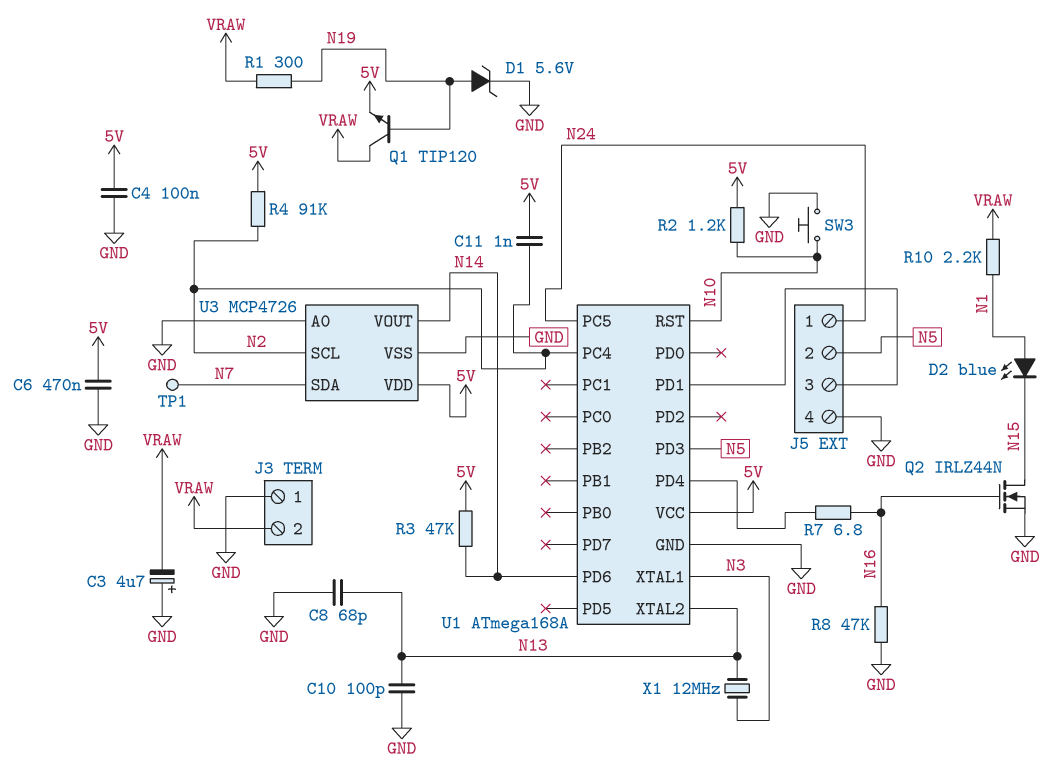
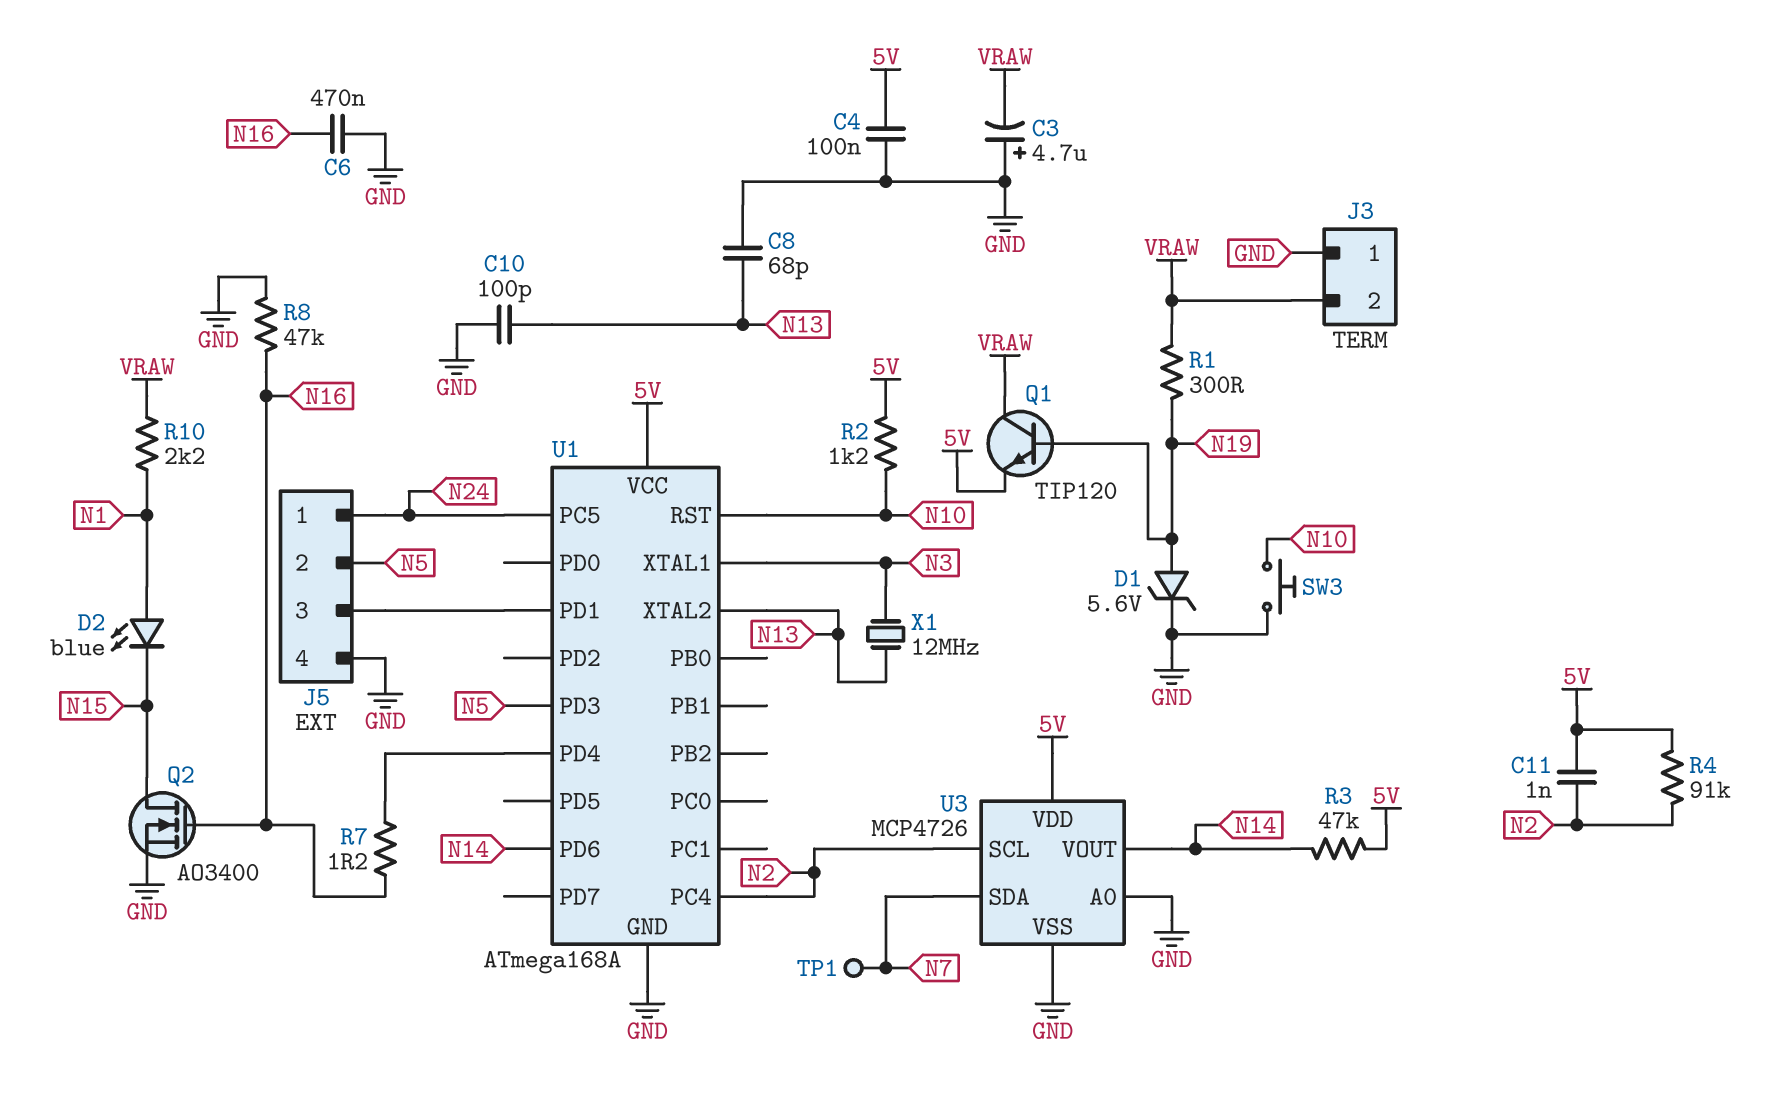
C6: 470nF (5V, GND) -> 470nF (GND, N16)
Q2: NMOS IRLZ44N (G N16, D N15, S GND) -> NMOS AO3400 (G N16, D N15, S GND)
R7: 6.8 (N16, U1/PD4) -> 1.2 (N16, U1/PD4)

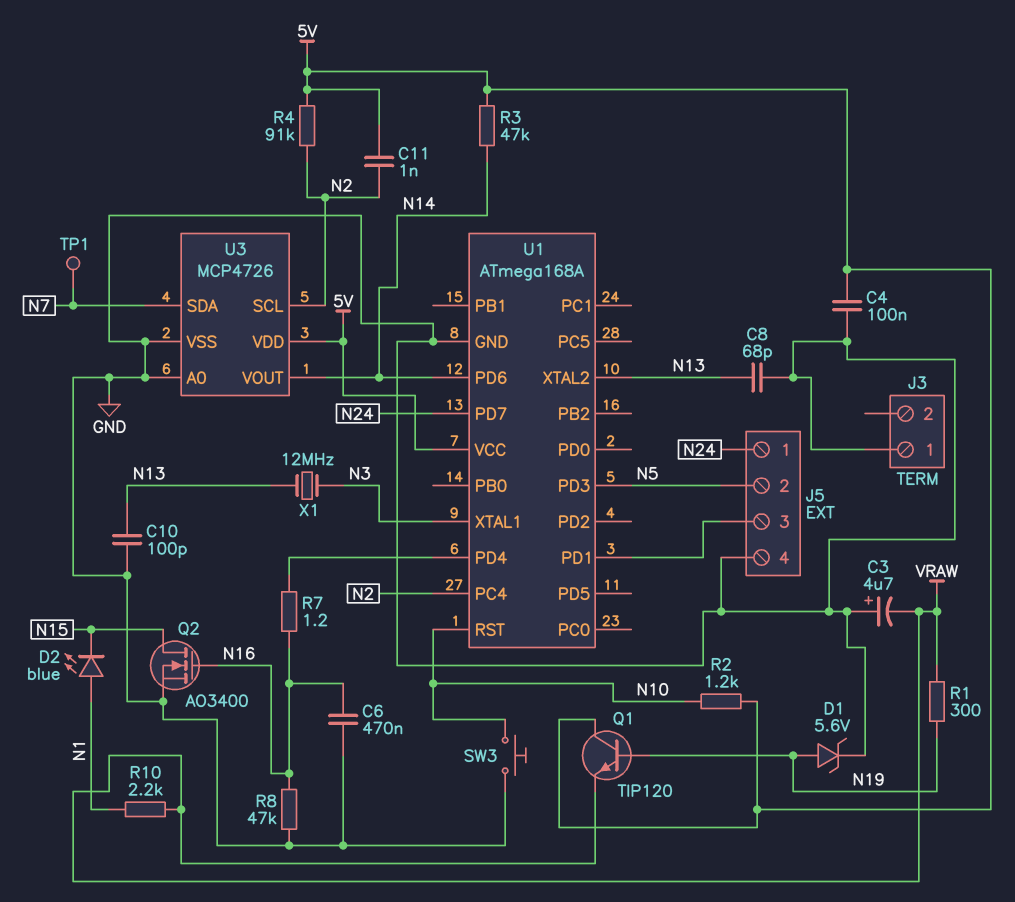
J3 pin 2: VRAW -> none
Q1: NPN TIP120 (B N19, C VRAW, E 5V) -> NPN TIP120 (B N19, C 5V, E VRAW)
U1 pin PC5: N24 -> none
U1 pin PD7: none -> N24

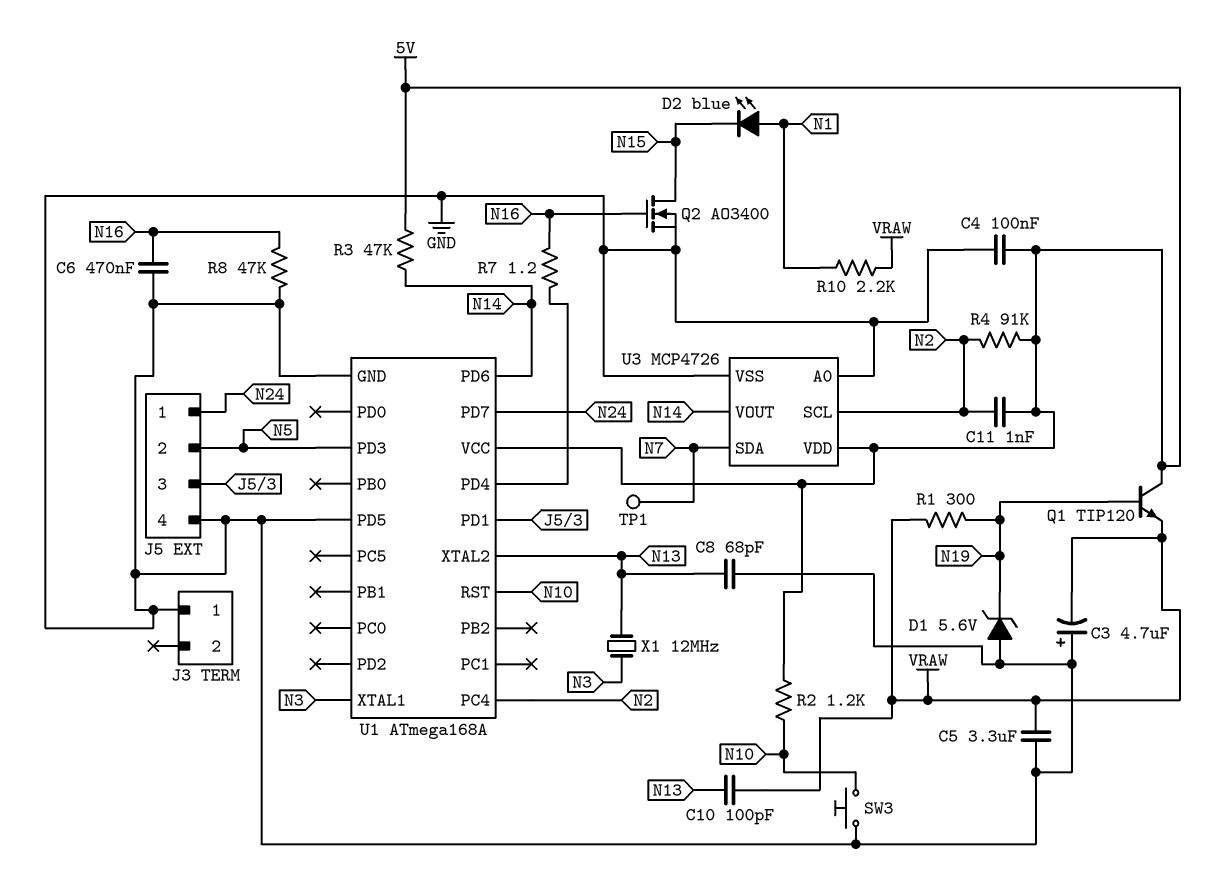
C5: none -> 3.3uF (GND, VRAW)
C10: 100pF (GND, N13) -> 100pF (N13, VRAW)
D1: zener 5.6V (A N19, K GND) -> zener 5.6V (A GND, K N19)
U1 pin PD5: none -> GND

